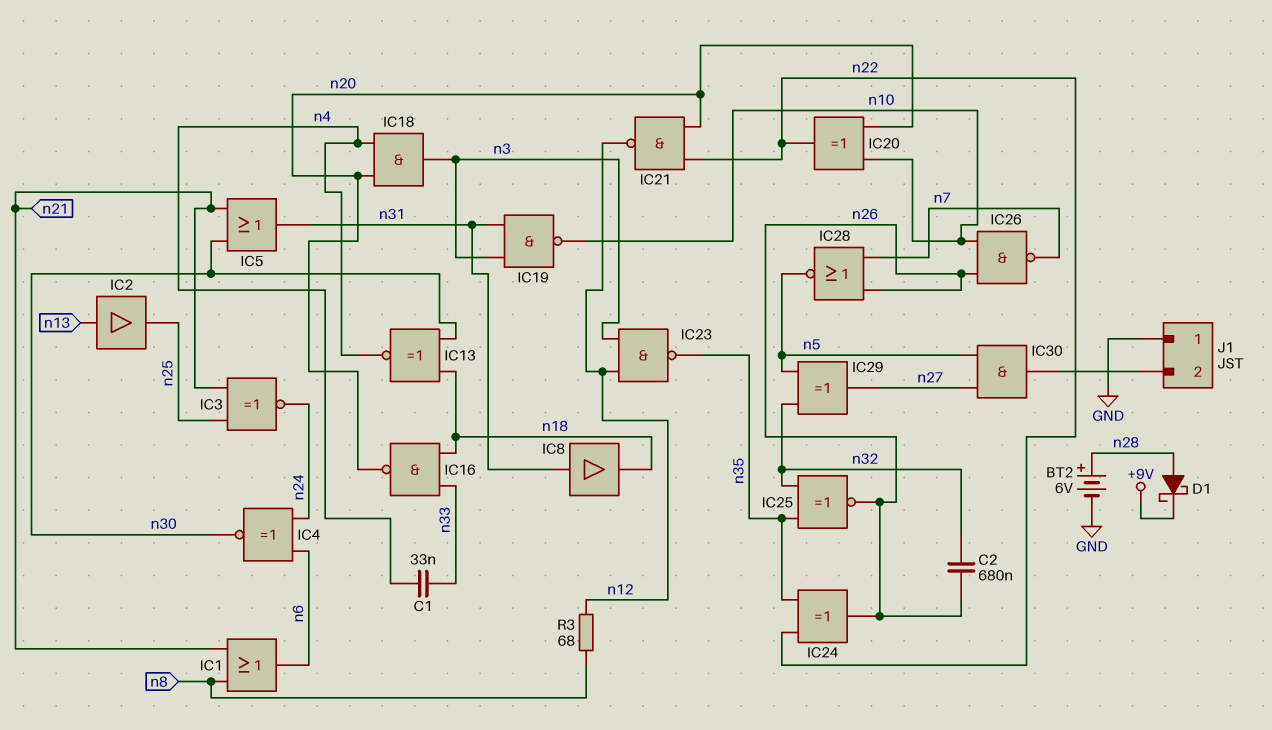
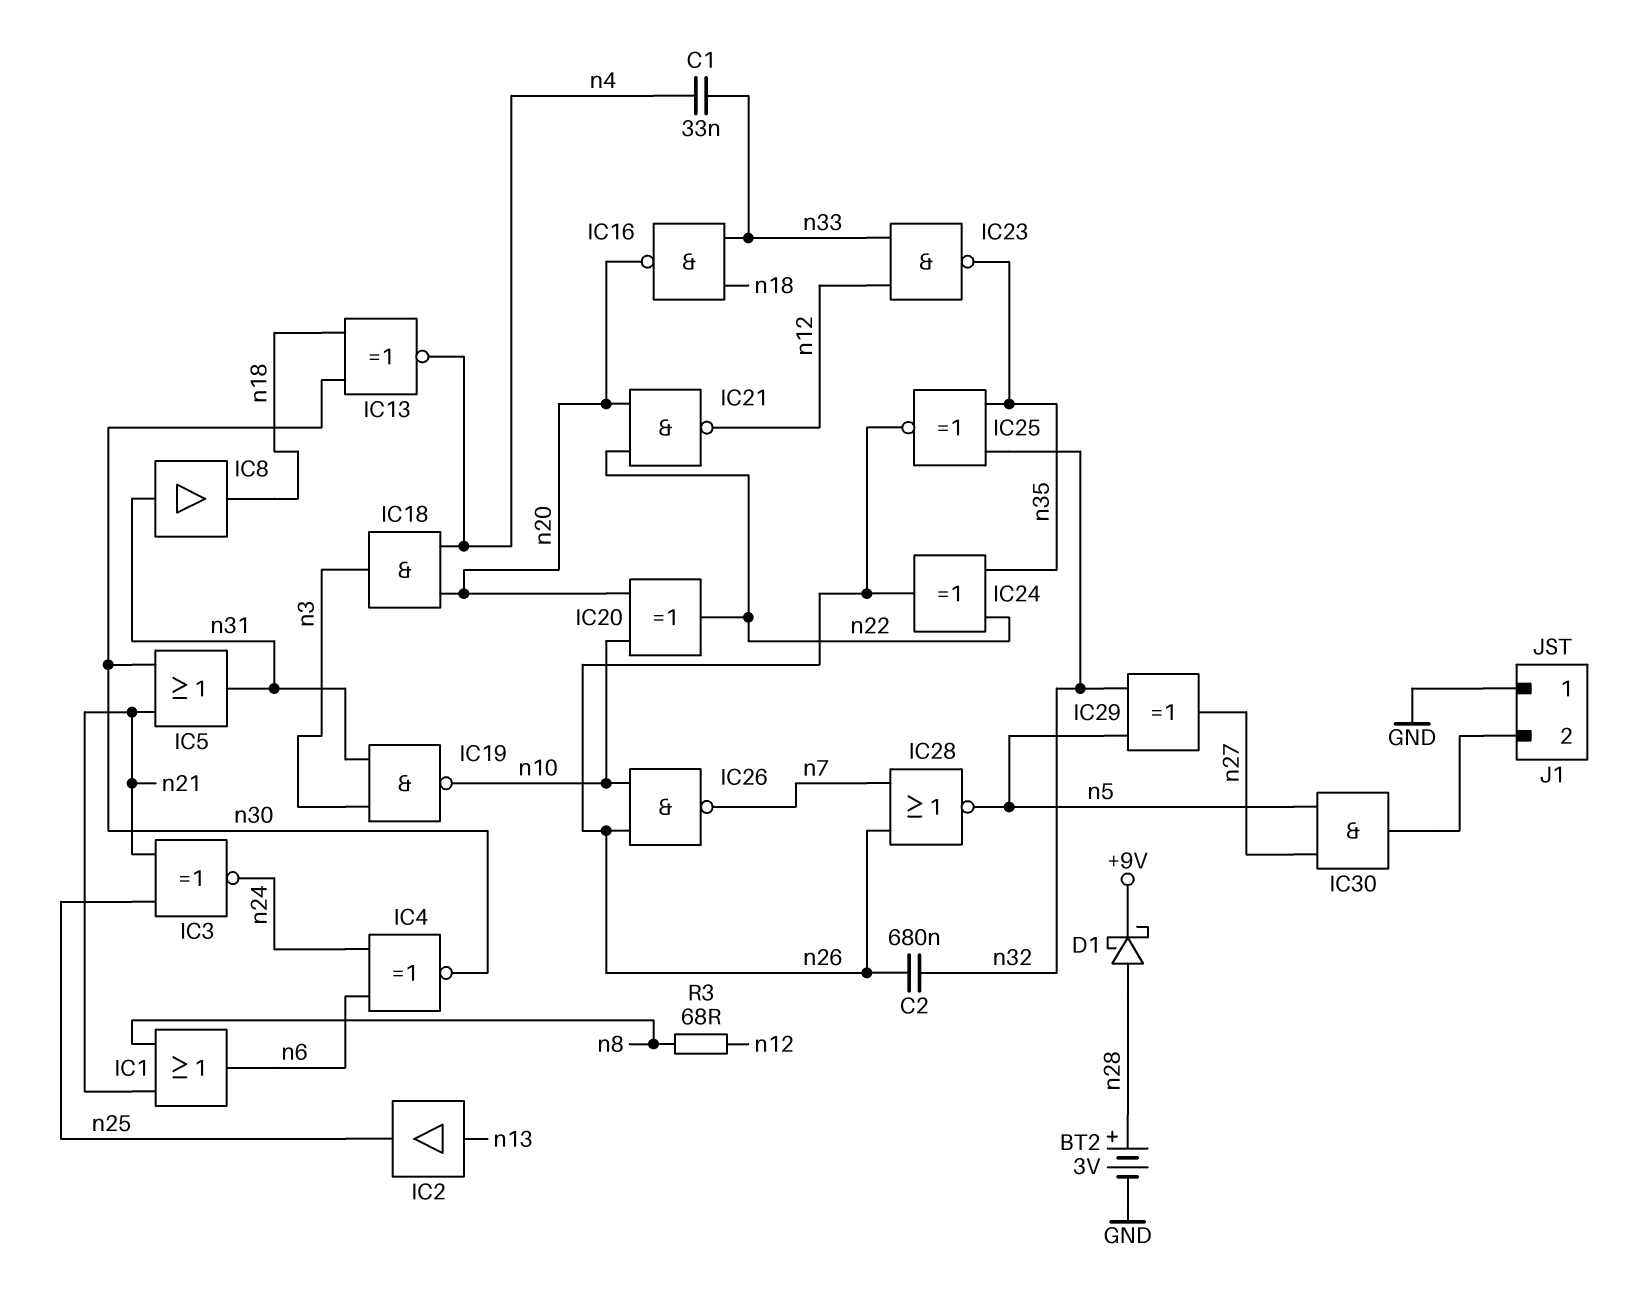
BT2: 6V (plus n28, minus GND) -> 3V (plus n28, minus GND)
IC23: NAND (in n3, in n12, out n35) -> NAND (in n12, in n33, out n35)

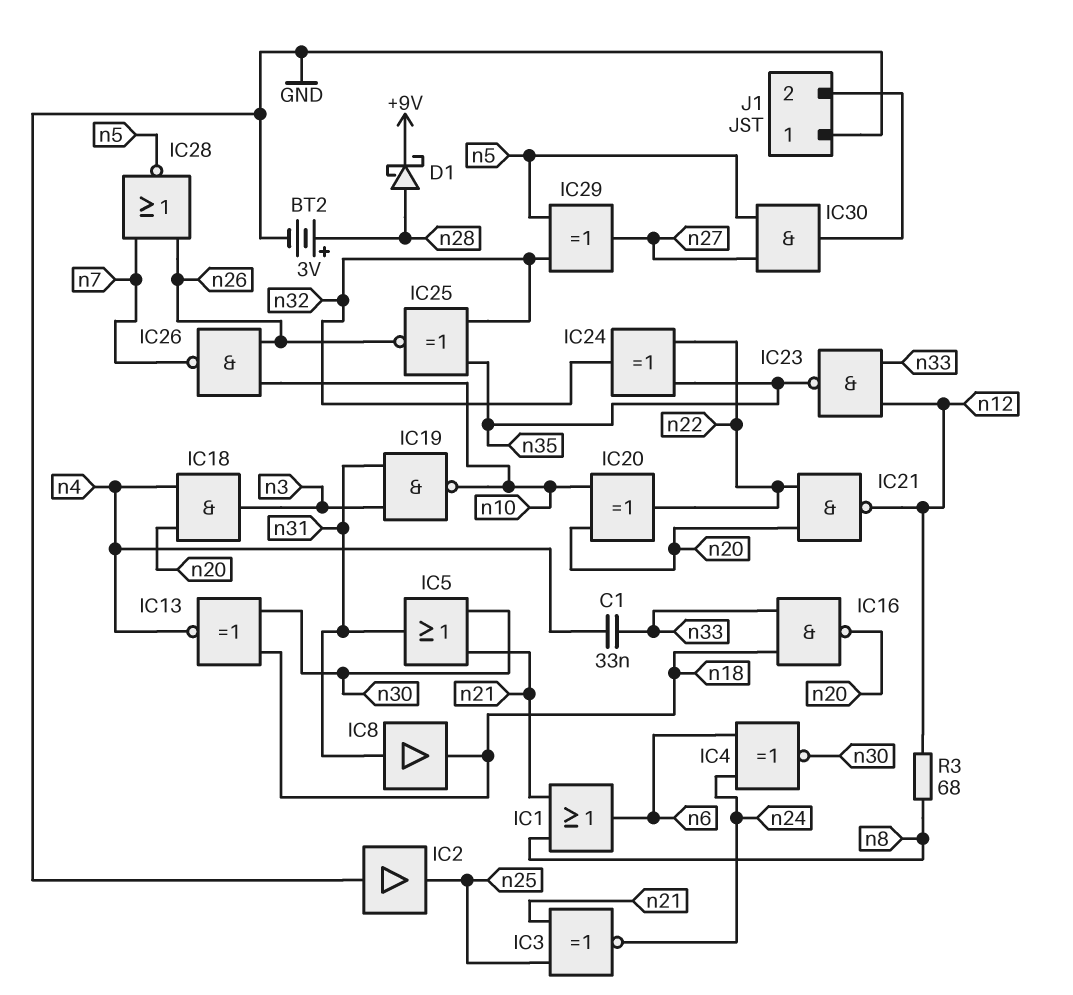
C2: 680nF (n26, n32) -> none
IC2: buffer (in n13, out n25) -> buffer (in GND, out n25)
IC24: XOR (in n22, in n35, out n26) -> XOR (in n22, in n35, out n32)

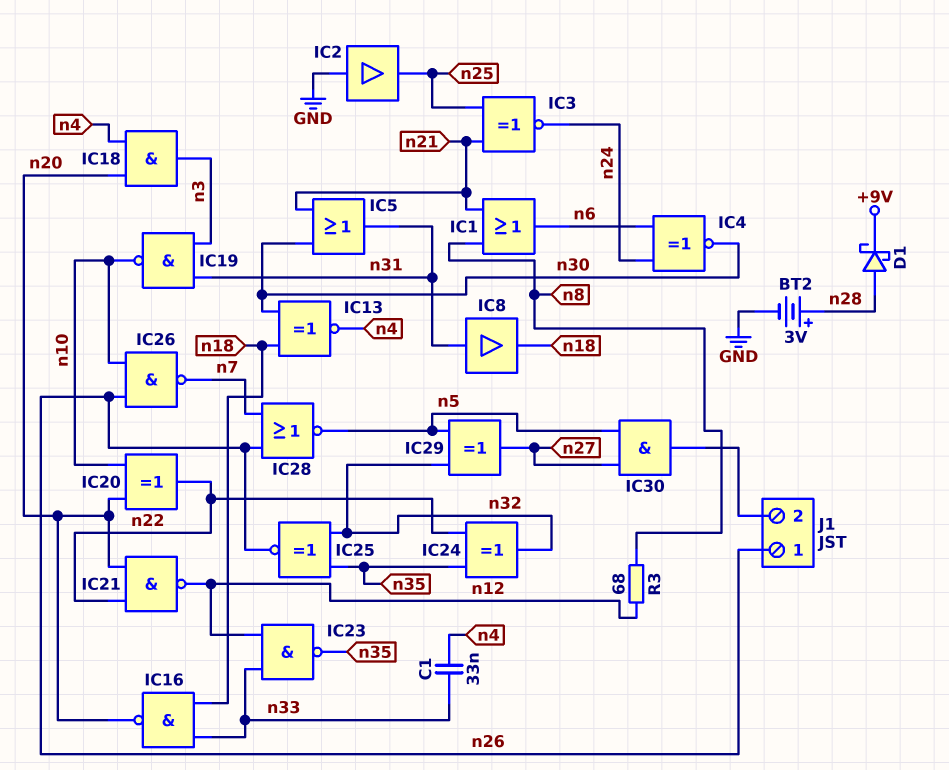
J1 pin 1: GND -> n26

